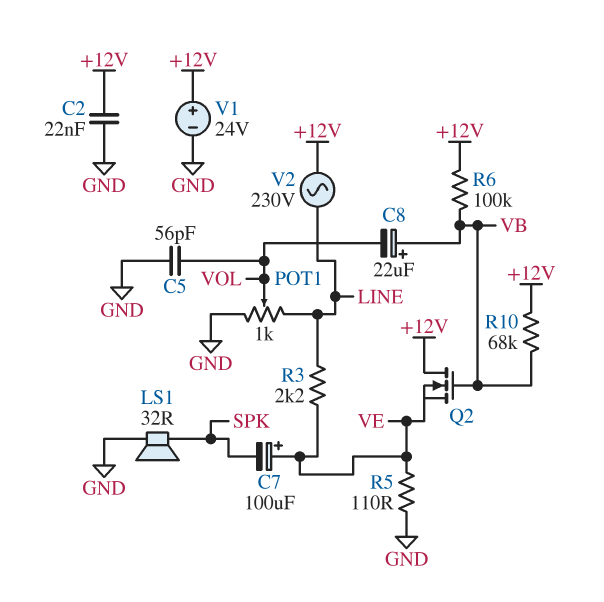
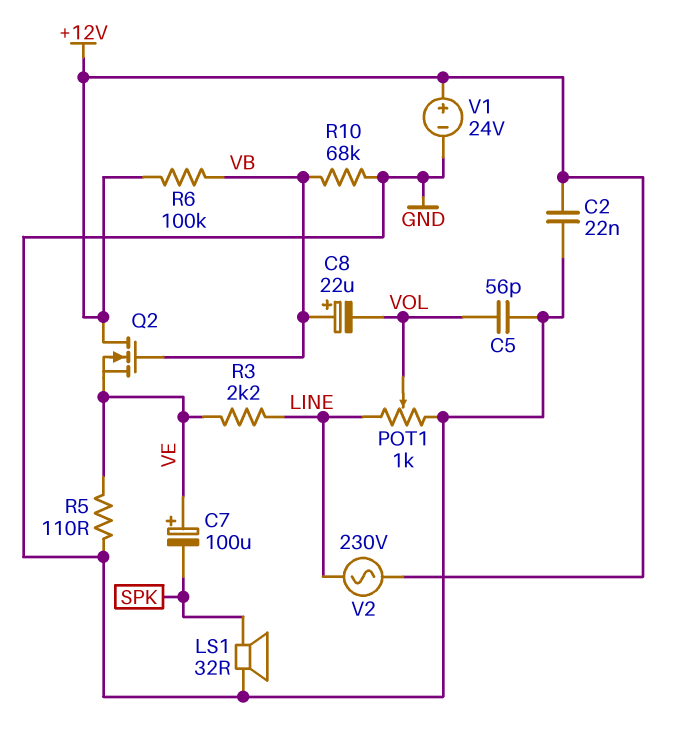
R10: 68k (+12V, VB) -> 68k (GND, VB)

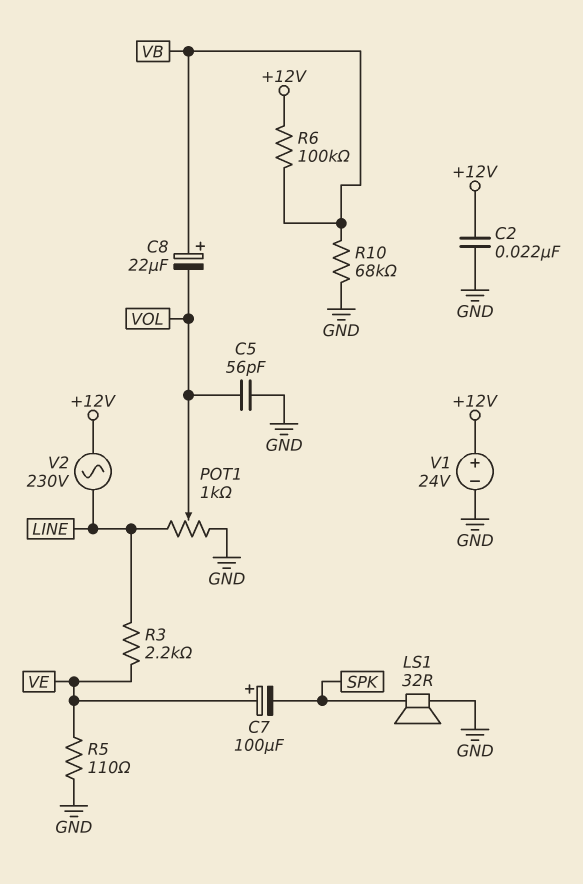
Q2: NMOS (G VB, D +12V, S VE) -> none

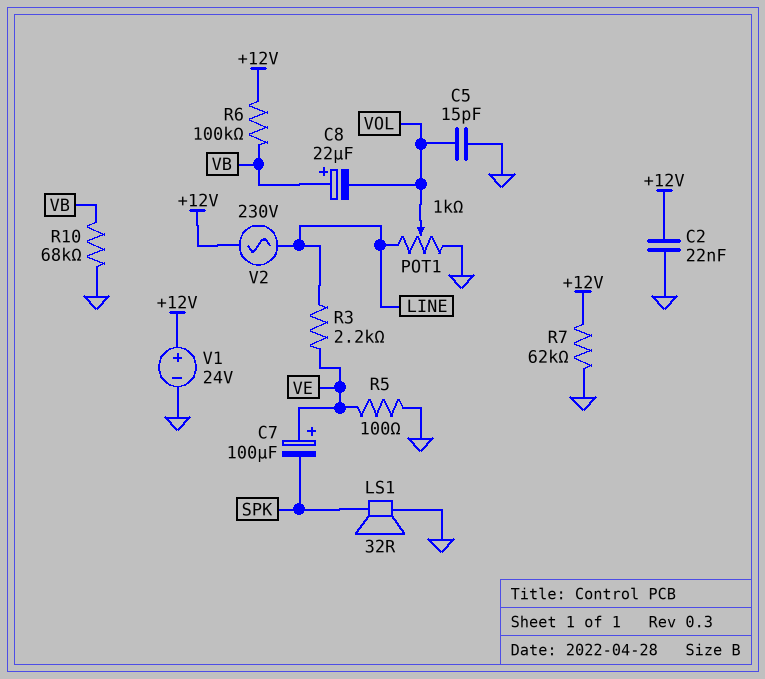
C5: 56pF (GND, VOL) -> 15pF (GND, VOL)
R5: 110 (GND, VE) -> 100 (GND, VE)
R7: none -> 62k (+12V, GND)

